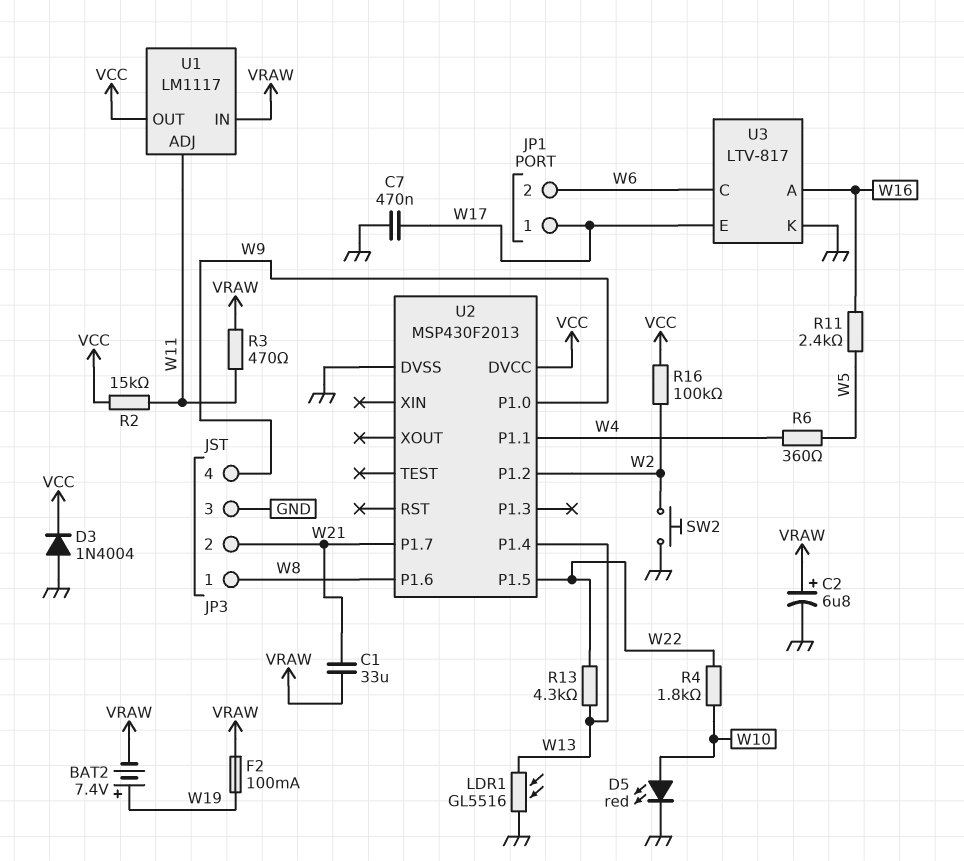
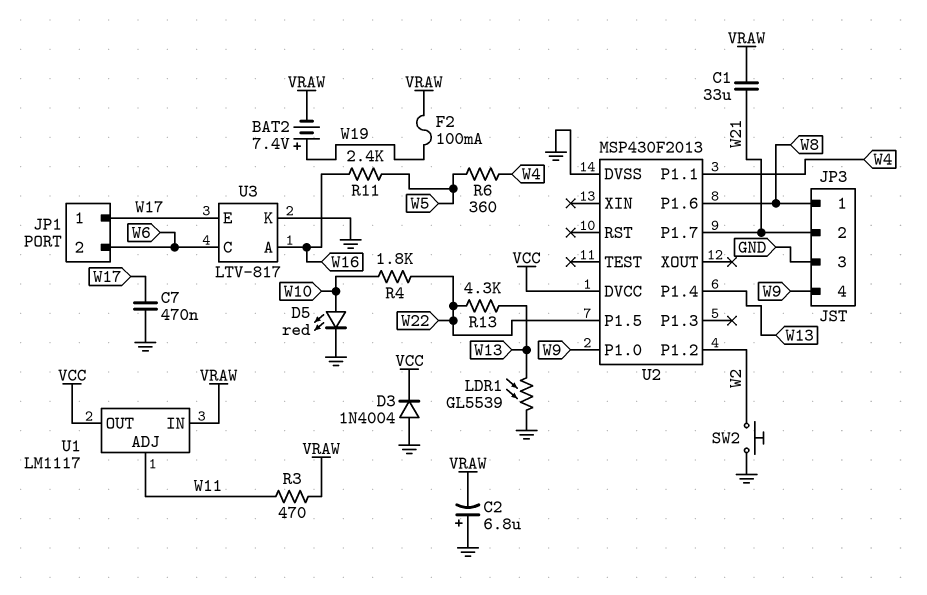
C2: 6.8uF (plus VRAW, minus GND) -> 6.8uF (plus GND, minus VRAW)
LDR1: GL5516 (GND, W13) -> GL5539 (GND, W13)
R2: 15k (VCC, W11) -> none
R16: 100k (VCC, W2) -> none

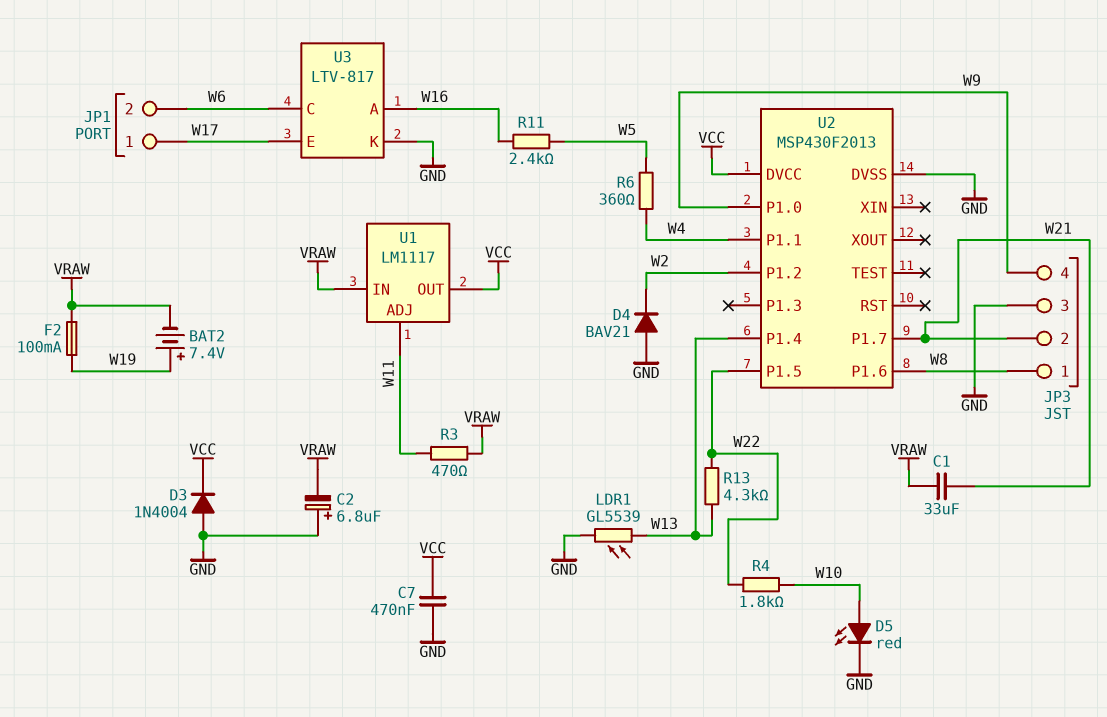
C7: 470nF (GND, W17) -> 470nF (GND, VCC)
D4: none -> diode BAV21 (A GND, K W2)
SW2: button (GND, W2) -> none

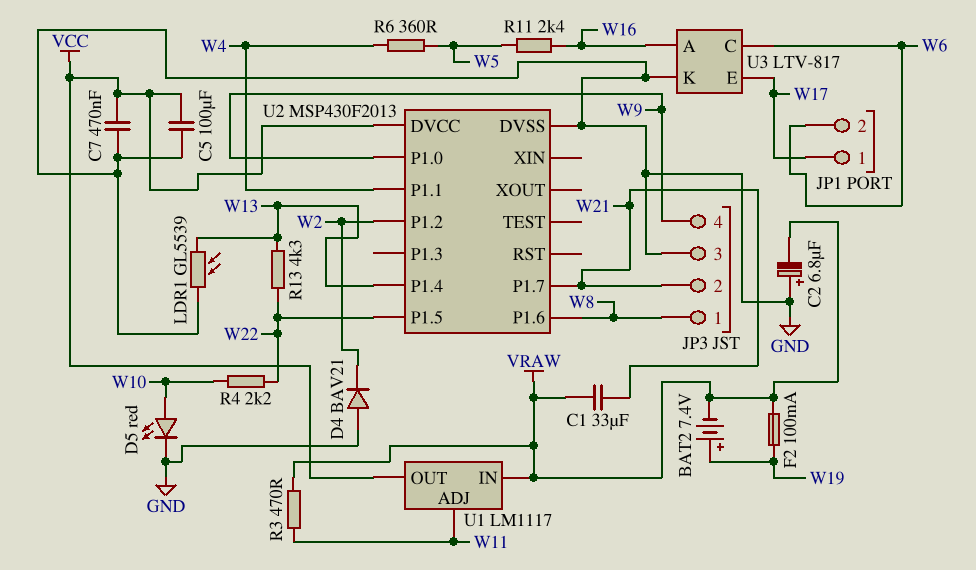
C5: none -> 100uF (GND, VCC)
D3: diode 1N4004 (A GND, K VCC) -> none
R4: 1.8k (W10, W22) -> 2.2k (W10, W22)

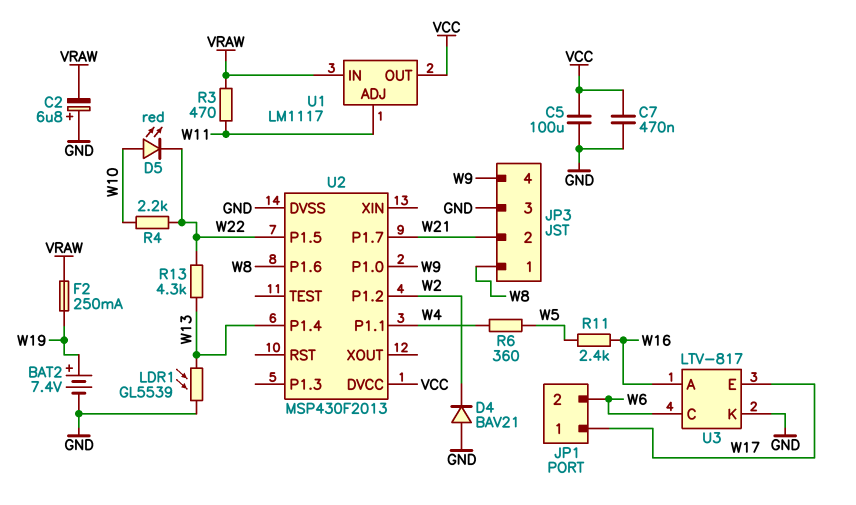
BAT2: 7.4V (plus W19, minus VRAW) -> 7.4V (plus W19, minus GND)
C1: 33uF (VRAW, W21) -> none
D5: LED red (A W10, K GND) -> LED red (A W10, K W22)
F2: 100mA (VRAW, W19) -> 250mA (VRAW, W19)

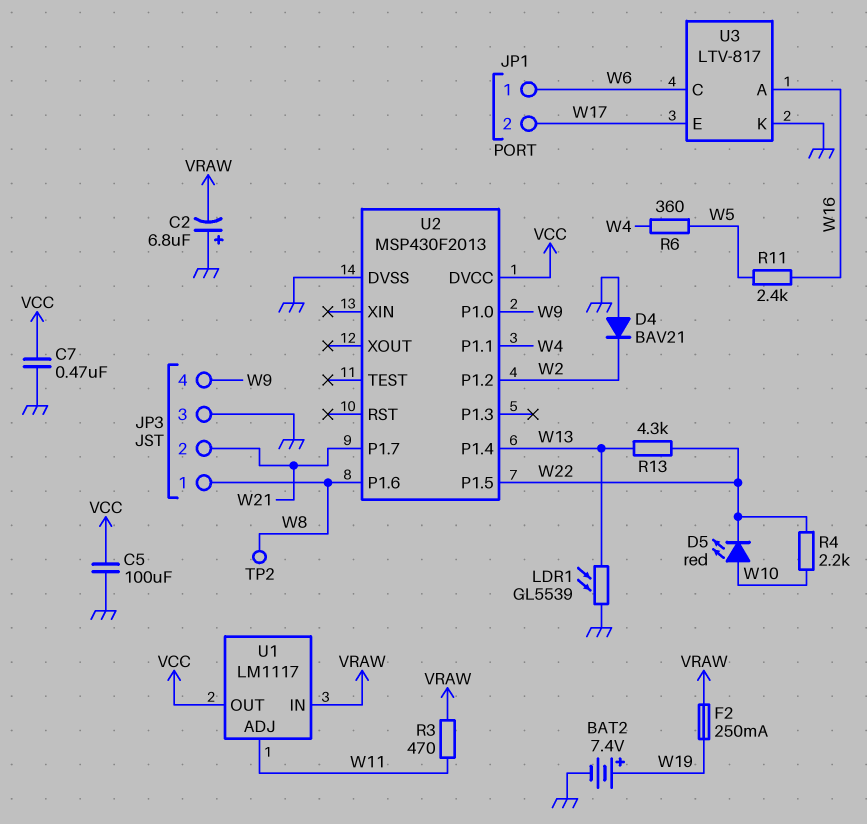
JP1 pin 1: W17 -> W6
JP1 pin 2: W6 -> W17
TP2: none -> test point (W8)

